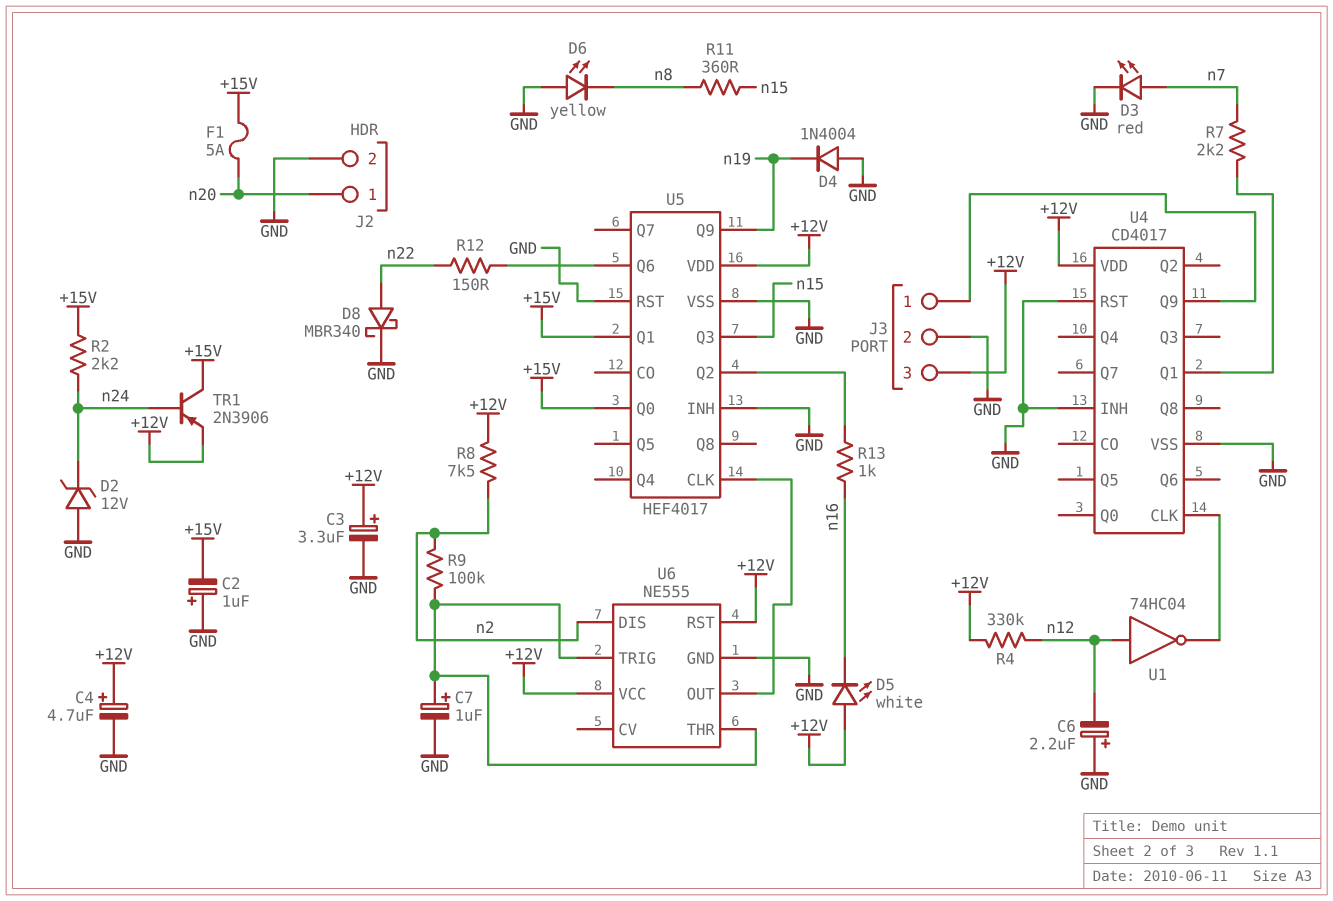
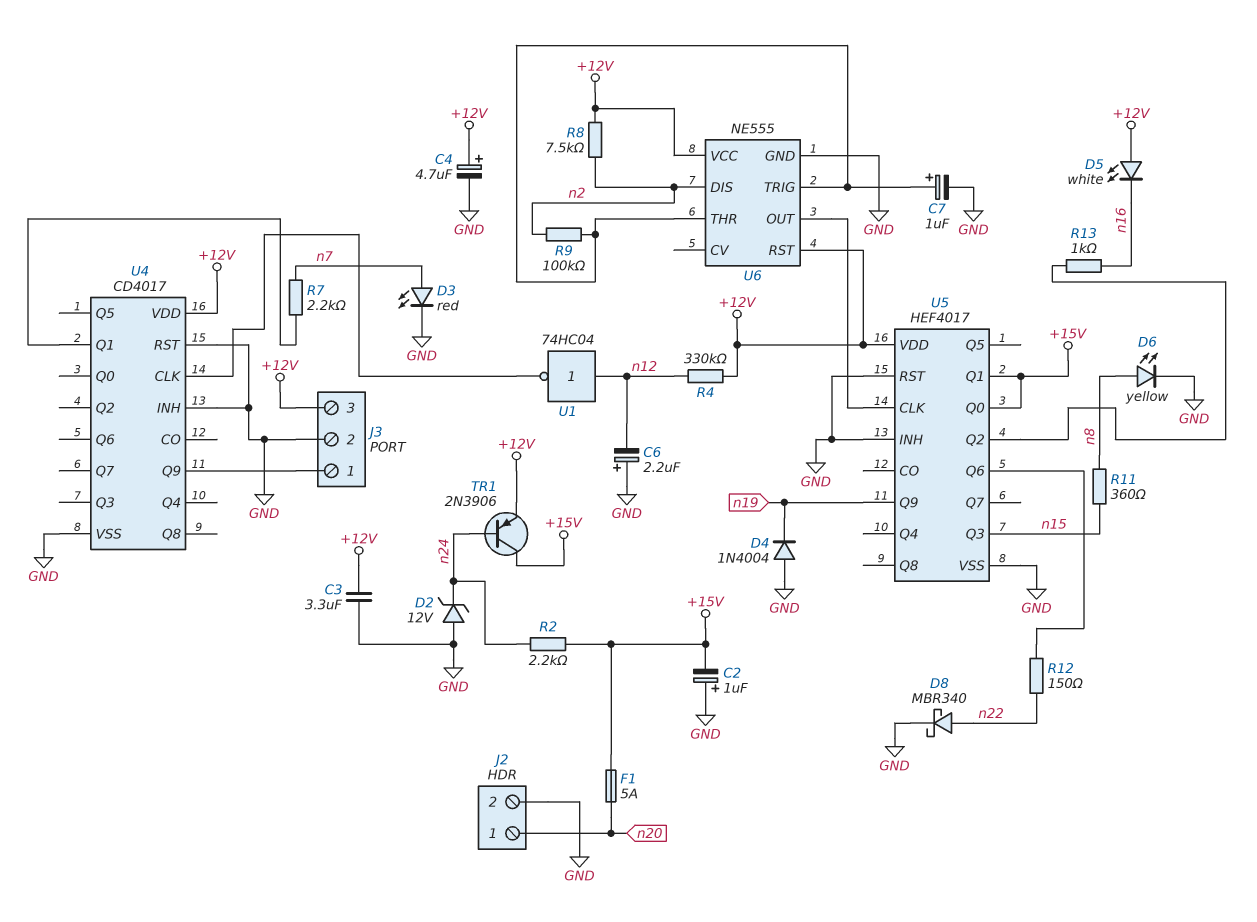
C3: 3.3uF (plus +12V, minus GND) -> 3.3uF (+12V, GND)
D6: LED yellow (A GND, K n8) -> LED yellow (A n8, K GND)

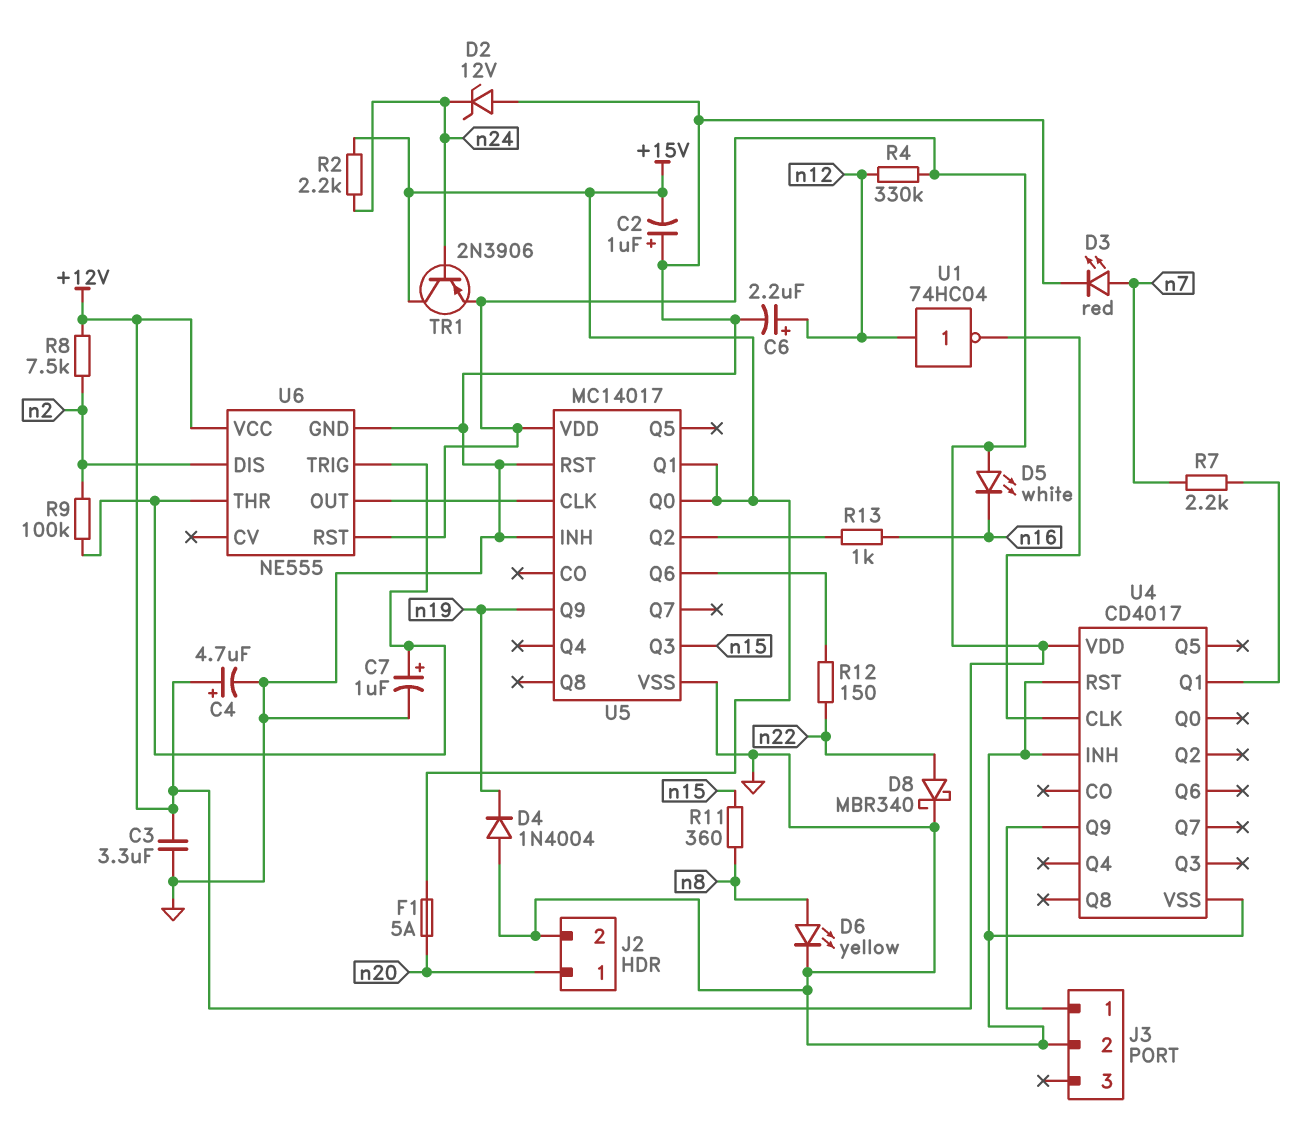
C6: 2.2uF (plus GND, minus n12) -> 2.2uF (plus n12, minus GND)
J3 pin 3: +12V -> none
U5: HEF4017 -> MC14017

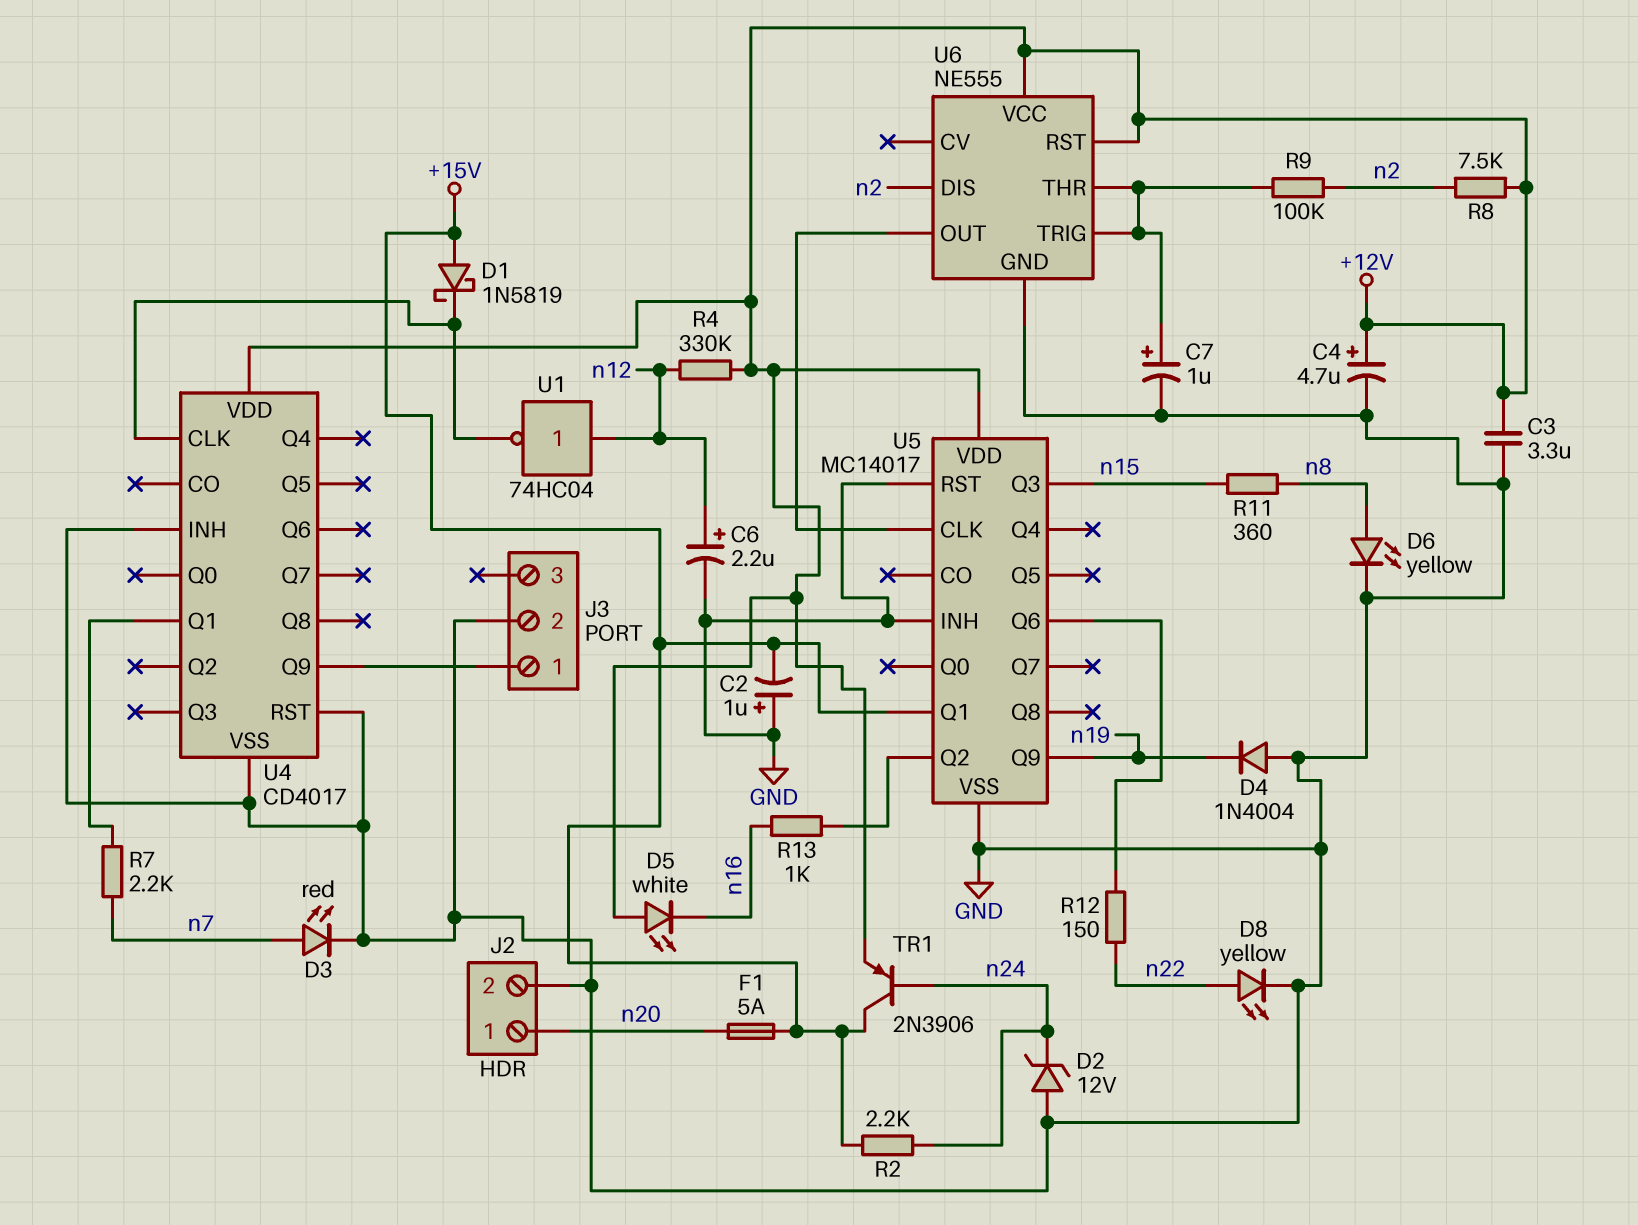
D1: none -> schottky 1N5819 (A +15V, K U4/CLK)
D8: schottky MBR340 (A n22, K GND) -> LED yellow (A n22, K GND)
U5 pin Q0: +15V -> none

